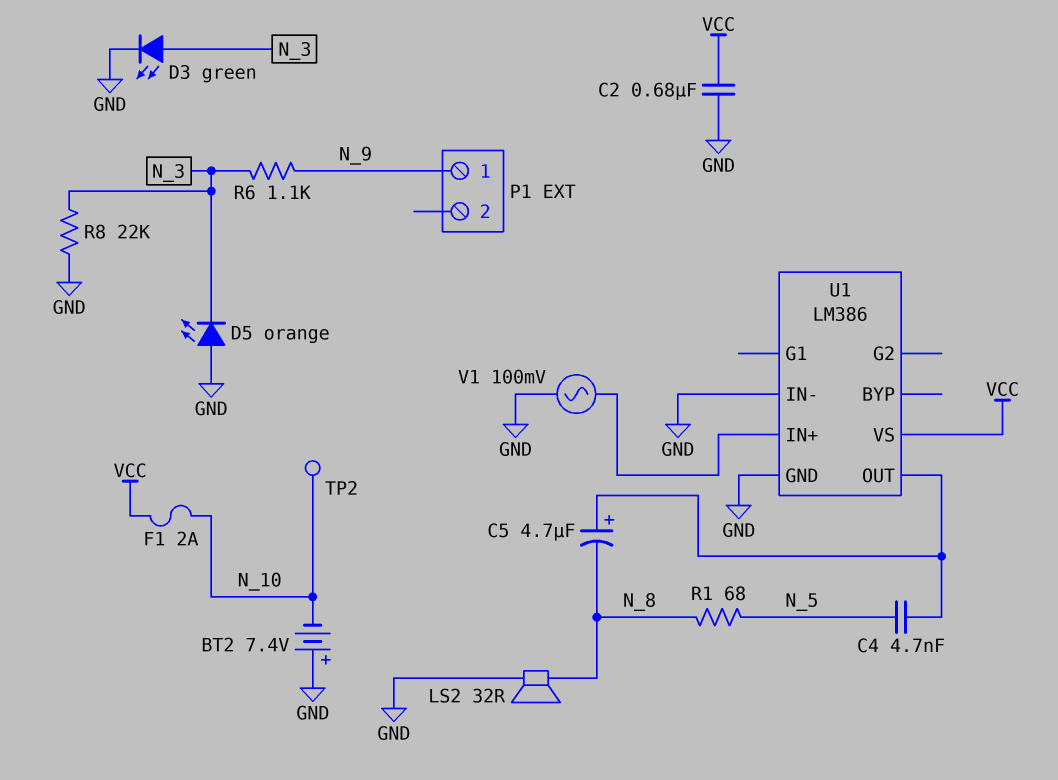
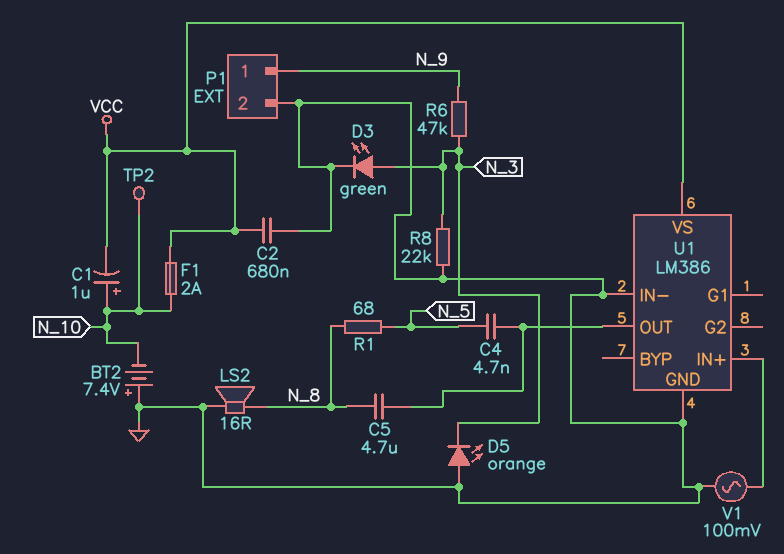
C1: none -> 1uF (plus N_10, minus VCC)
C5: 4.7uF (plus U1/OUT, minus N_8) -> 4.7uF (N_8, U1/OUT)
LS2: speaker 32R (GND, N_8) -> speaker 16R (GND, N_8)
P1 pin 2: none -> GND
R6: 1.1k (N_3, N_9) -> 47k (N_3, N_9)

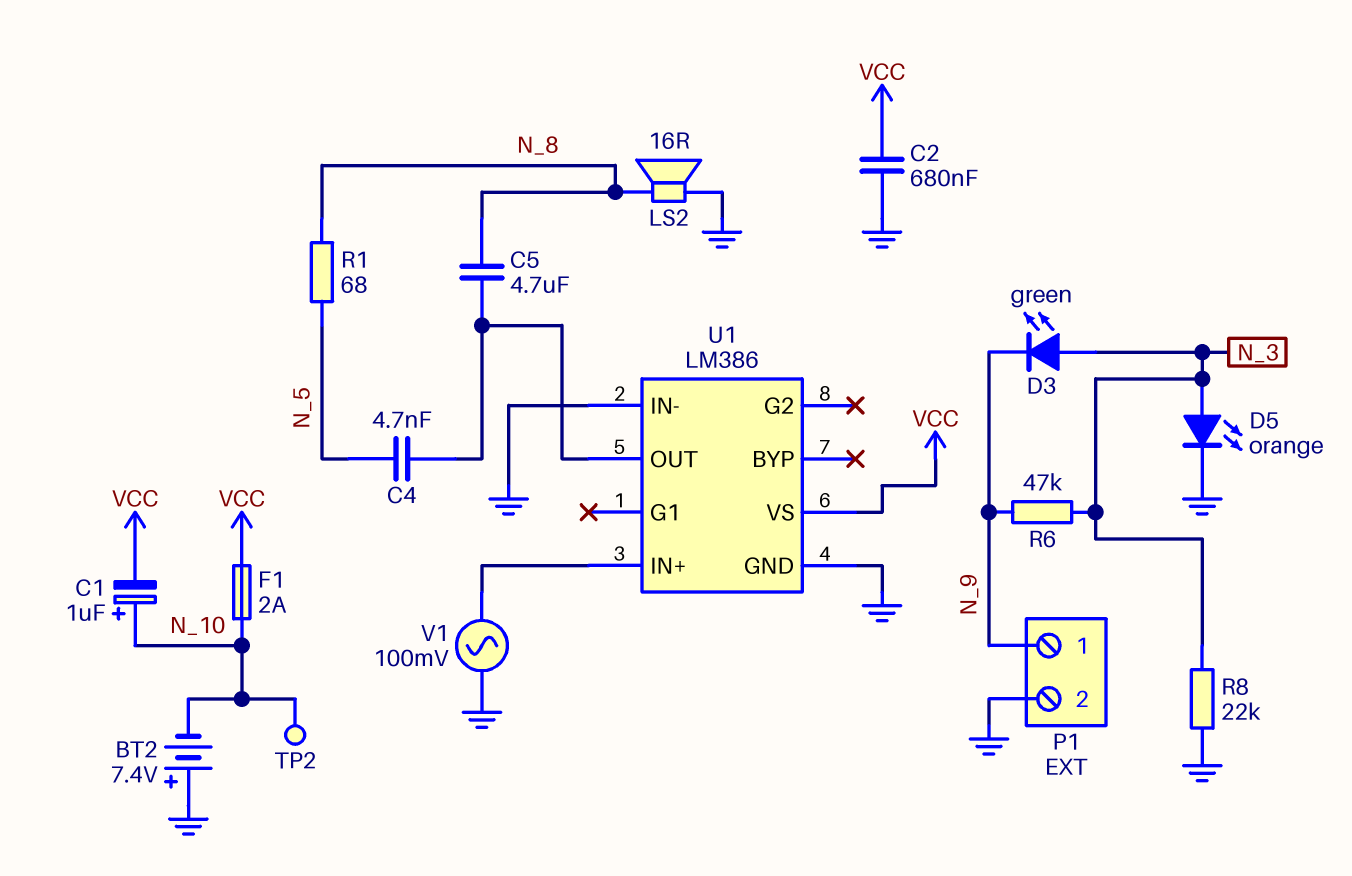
D3: LED green (A N_3, K GND) -> LED green (A N_3, K N_9)
D5: LED orange (A GND, K N_3) -> LED orange (A N_3, K GND)

